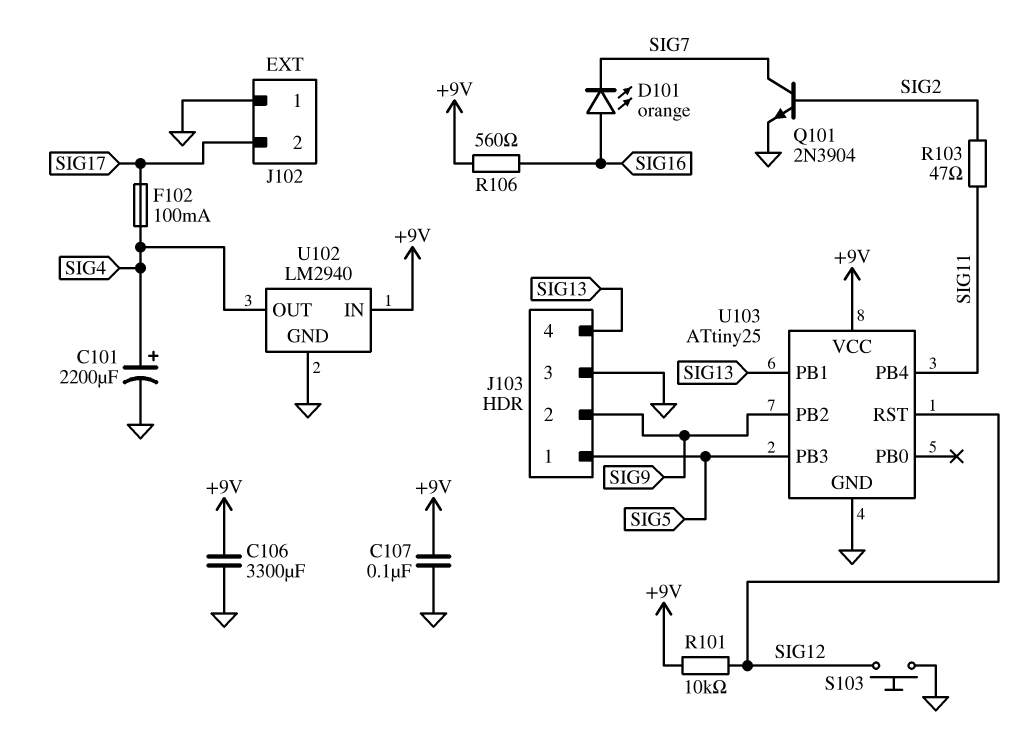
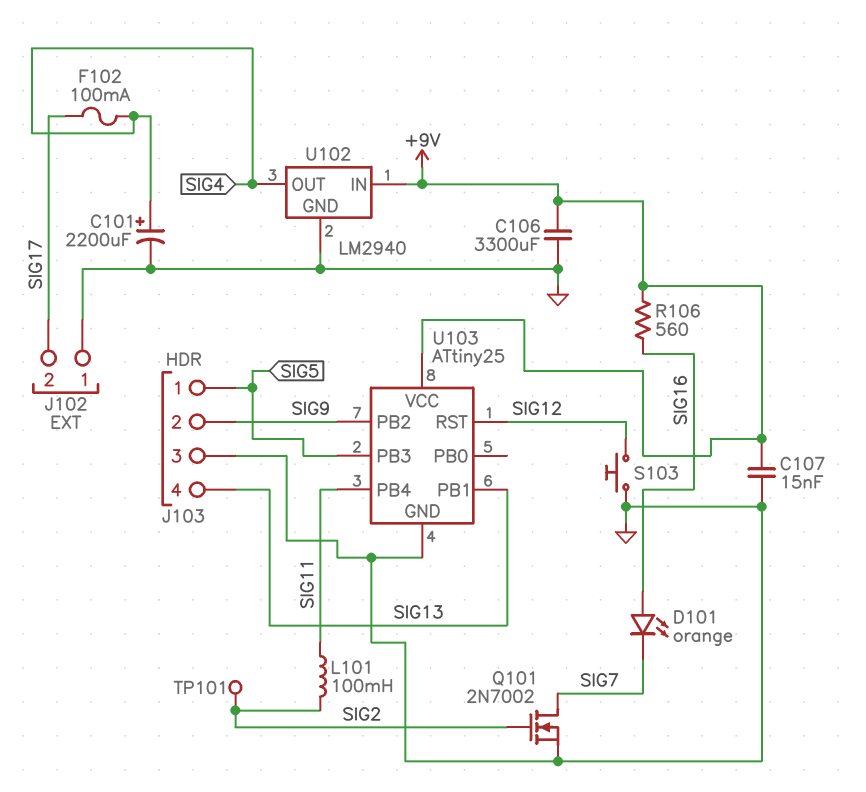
C107: 100nF (+9V, GND) -> 15nF (+9V, GND)
L101: none -> 100mH (SIG2, SIG11)
Q101: NPN 2N3904 (B SIG2, C SIG7, E GND) -> NMOS 2N7002 (G SIG2, D SIG7, S GND)
R101: 10k (+9V, SIG12) -> none
R103: 47 (SIG2, SIG11) -> none
TP101: none -> test point (SIG2)

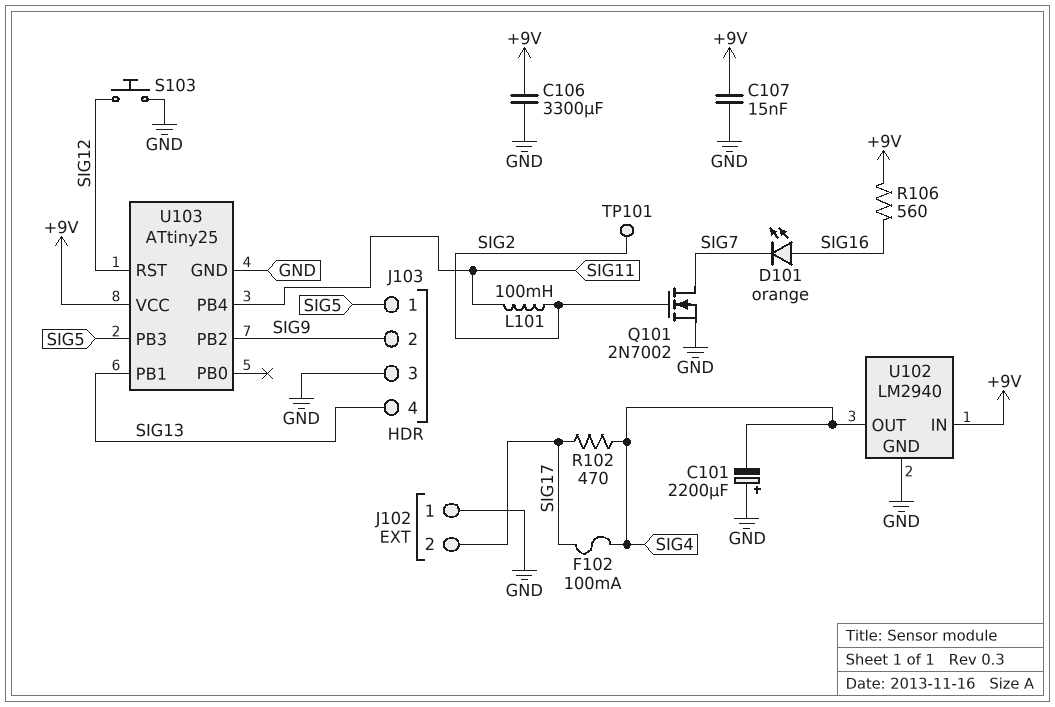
C101: 2200uF (plus SIG4, minus GND) -> 2200uF (plus GND, minus SIG4)
R102: none -> 470 (SIG4, SIG17)

